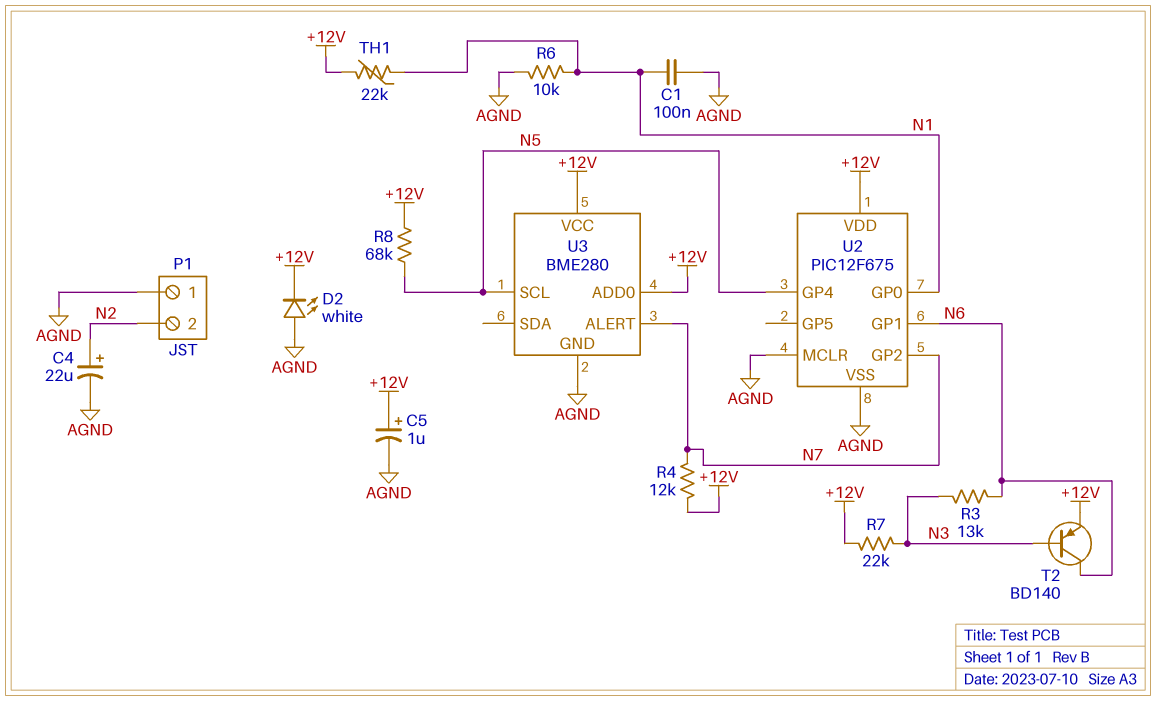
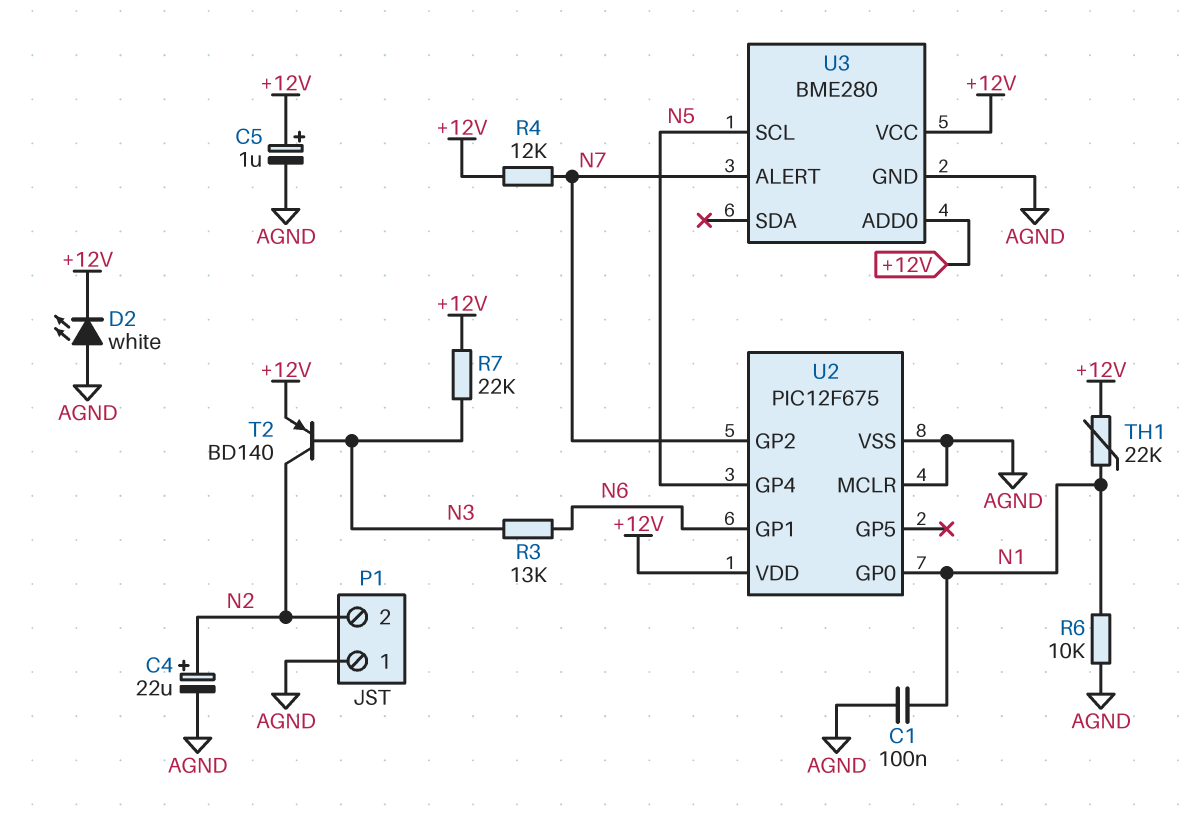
R8: 68k (+12V, N5) -> none
T2: PNP BD140 (B N3, C N6, E +12V) -> PNP BD140 (B N3, C N2, E +12V)

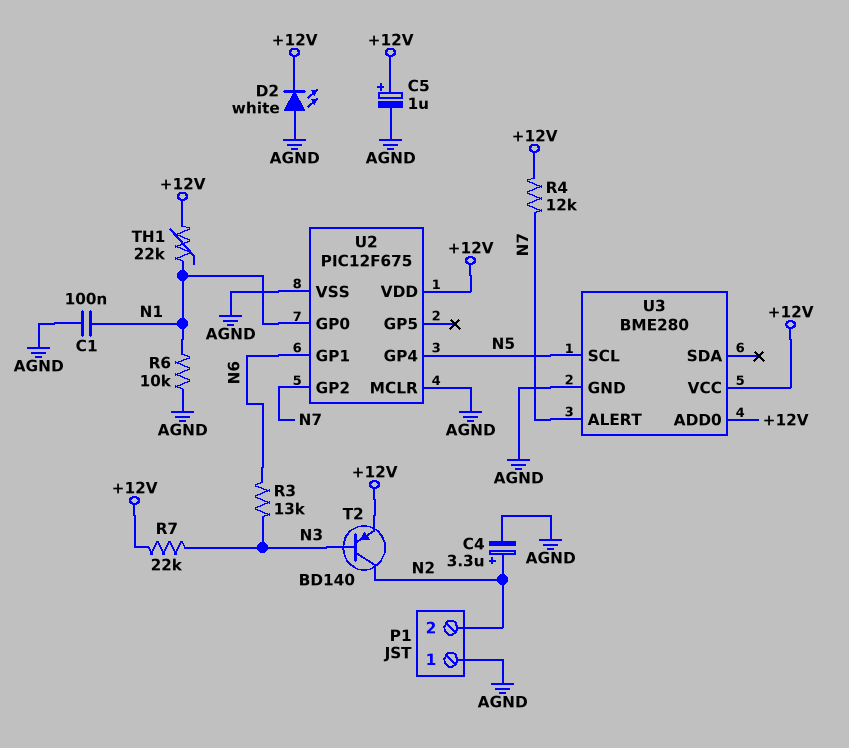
C4: 22uF (plus N2, minus AGND) -> 3.3uF (plus N2, minus AGND)

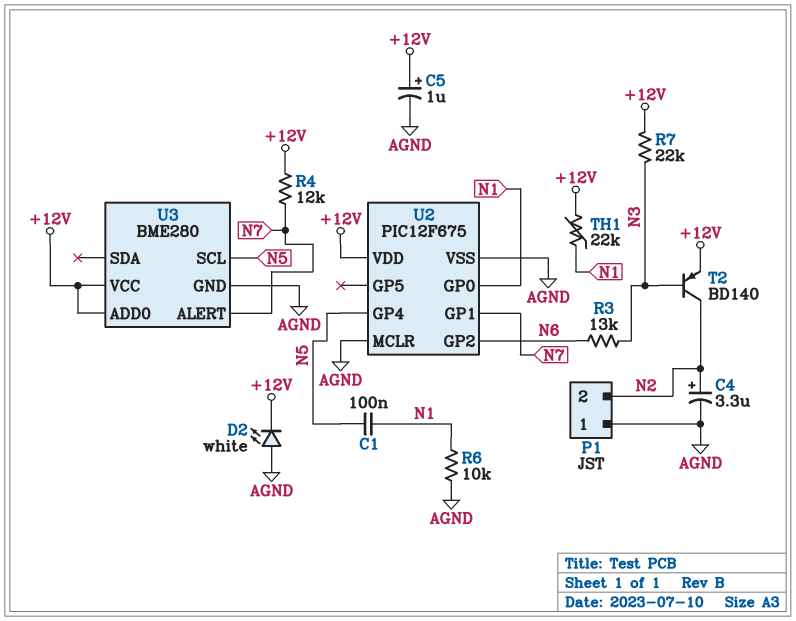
C1: 100nF (AGND, N1) -> 100nF (N1, N5)
U2 pin GP1: N6 -> N7
U2 pin GP2: N7 -> N6

